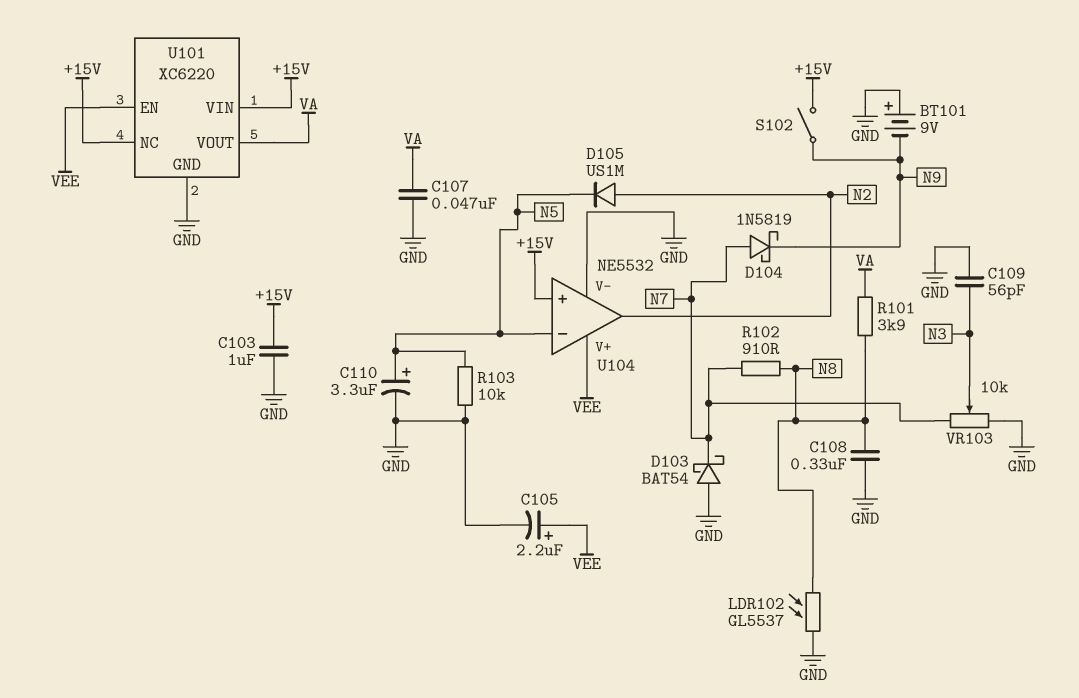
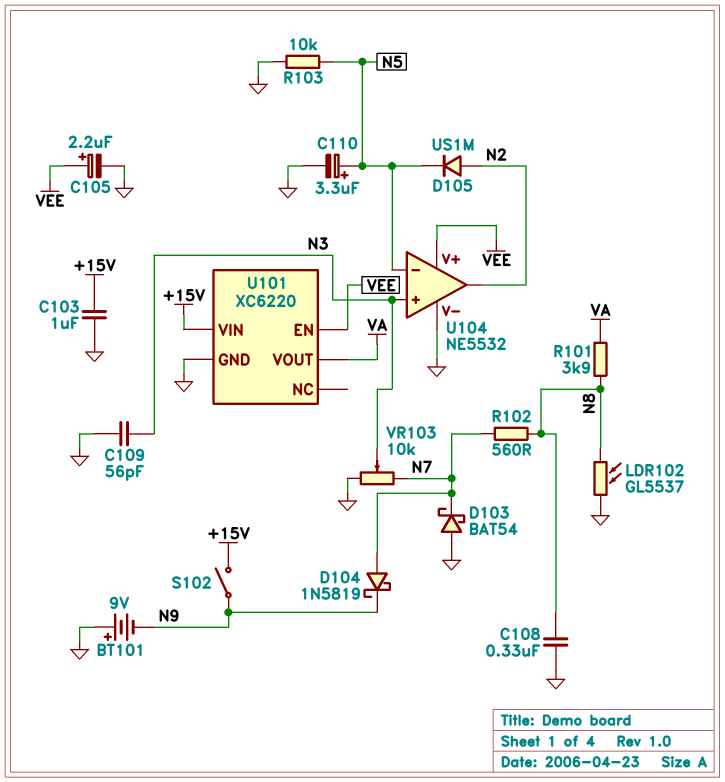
C107: 47nF (GND, VA) -> none
R102: 910 (N7, N8) -> 560 (N7, N8)
U101 pin NC: +15V -> none
U104 pin in+: +15V -> N3

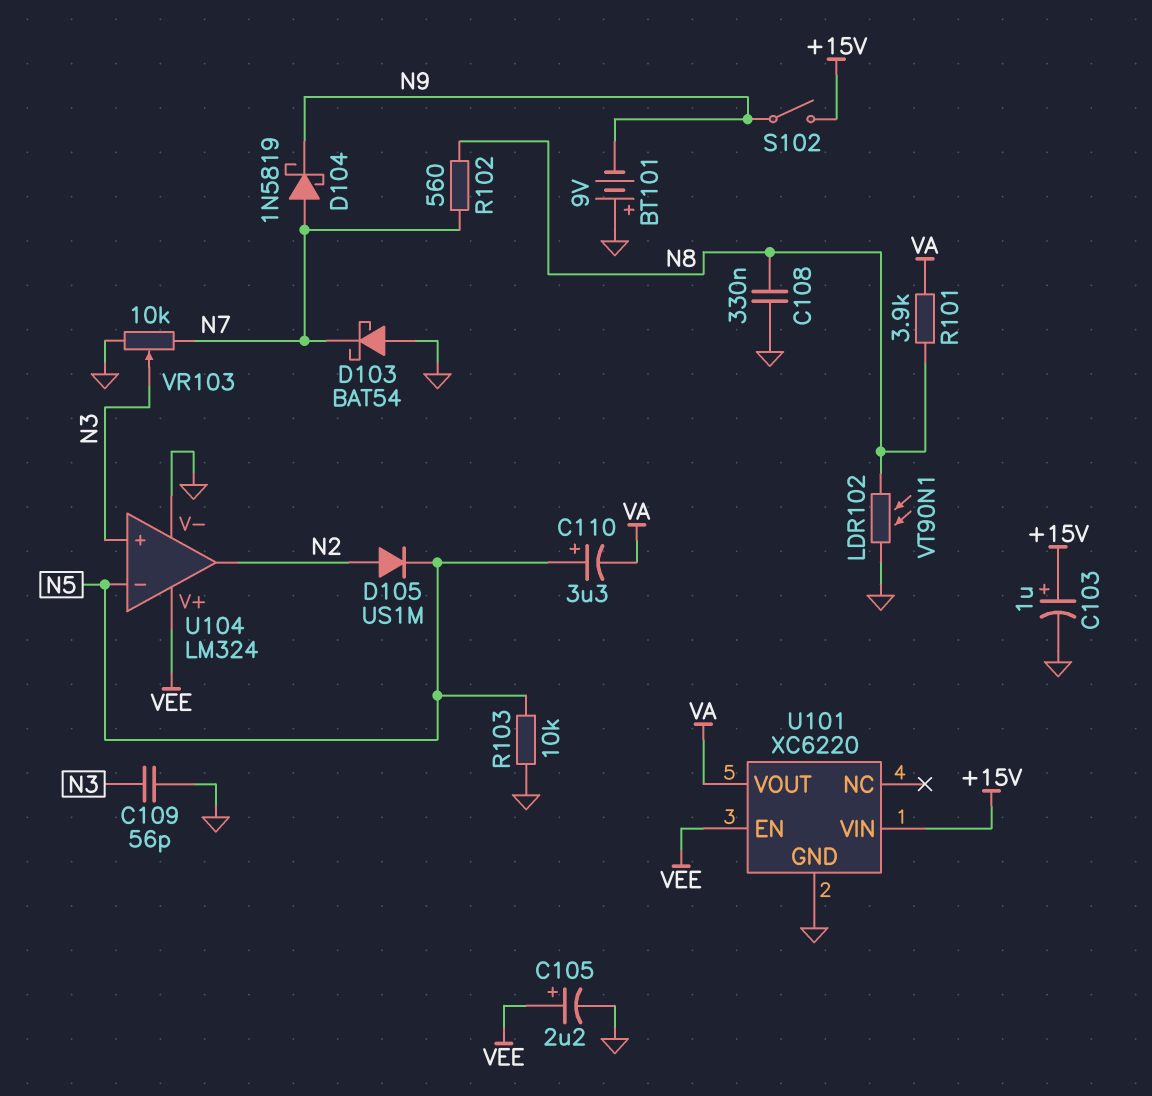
C103: 1uF (+15V, GND) -> 1uF (plus +15V, minus GND)
C110: 3.3uF (plus N5, minus GND) -> 3.3uF (plus N5, minus VA)
LDR102: GL5537 (GND, N8) -> VT90N1 (GND, N8)
U104: NE5532 -> LM324

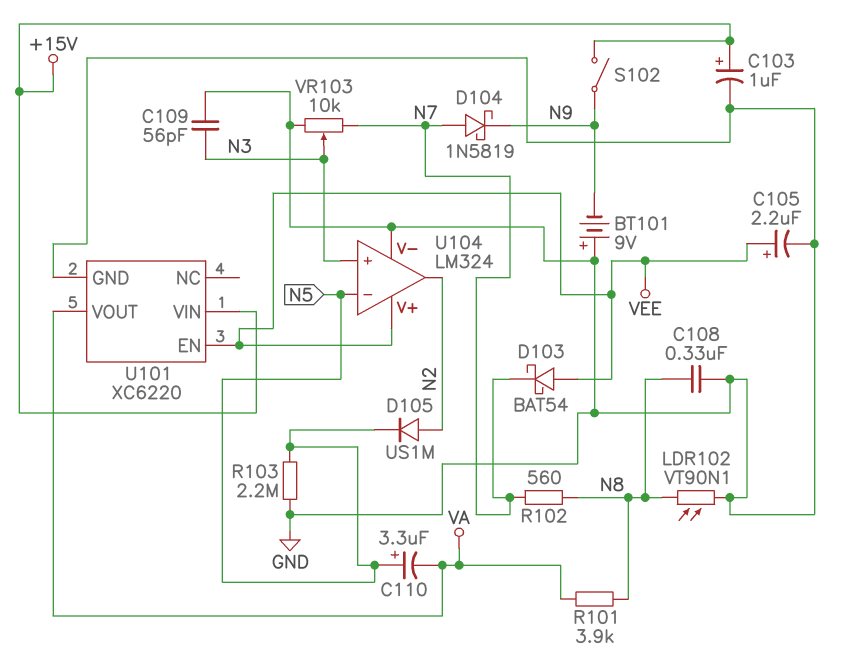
D103: schottky BAT54 (A GND, K N7) -> schottky BAT54 (A VEE, K N7)
R103: 10k (GND, N5) -> 2.2M (GND, N5)

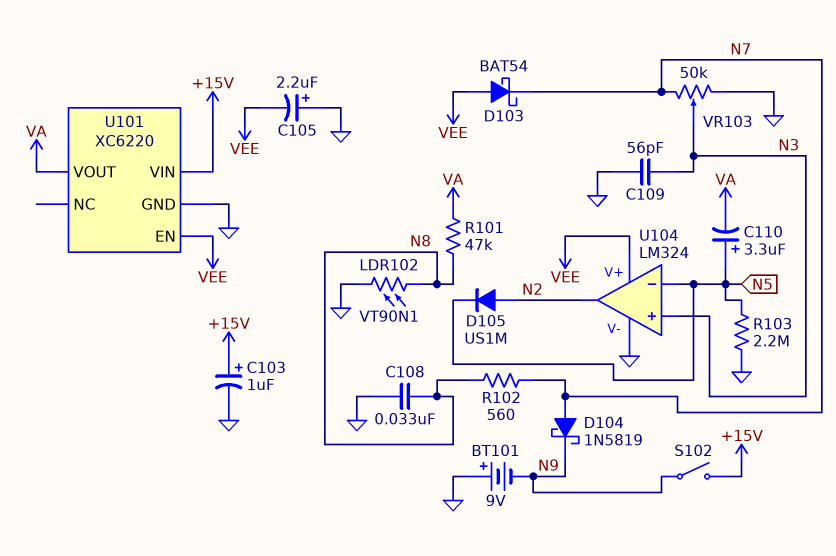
C105: 2.2uF (plus VEE, minus GND) -> 2.2uF (plus GND, minus VEE)
C108: 330nF (GND, N8) -> 33nF (GND, N8)
R101: 3.9k (N8, VA) -> 47k (N8, VA)
VR103: 10k (GND, N7, wiper N3) -> 50k (GND, N7, wiper N3)

